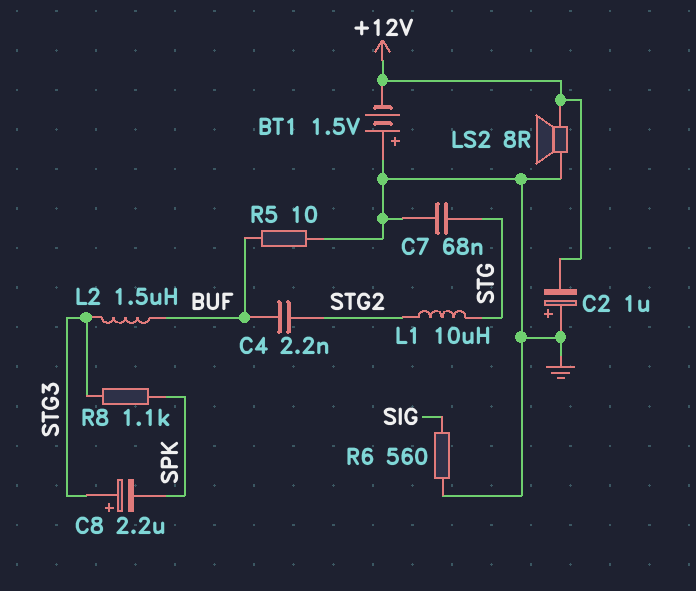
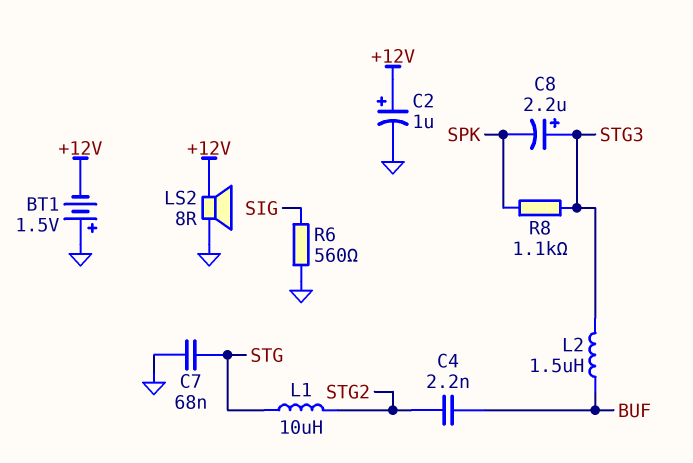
C2: 1uF (plus GND, minus +12V) -> 1uF (plus +12V, minus GND)
R5: 10 (BUF, GND) -> none

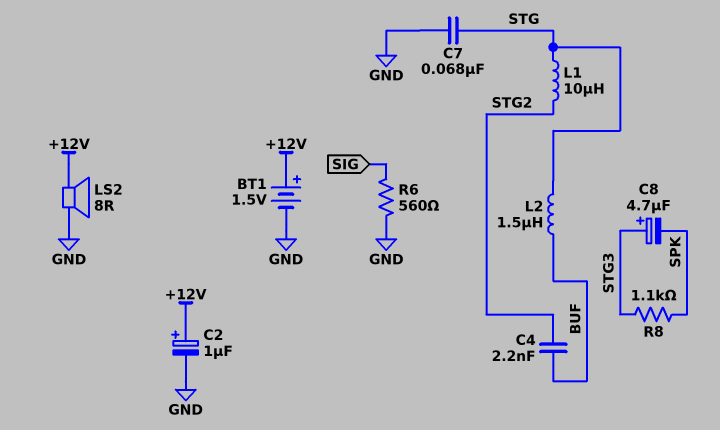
BT1: 1.5V (plus GND, minus +12V) -> 1.5V (plus +12V, minus GND)
C8: 2.2uF (plus STG3, minus SPK) -> 4.7uF (plus STG3, minus SPK)
L2: 1.5uH (BUF, STG3) -> 1.5uH (BUF, STG)

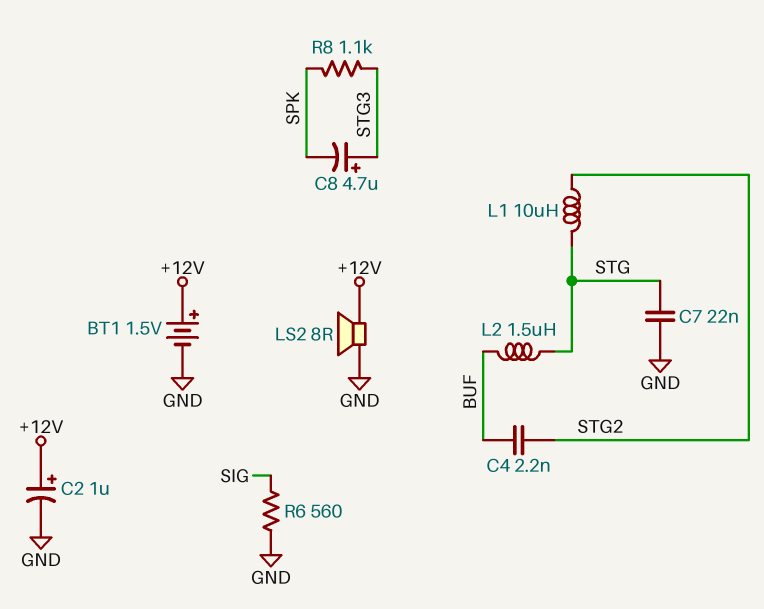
C7: 68nF (GND, STG) -> 22nF (GND, STG)

